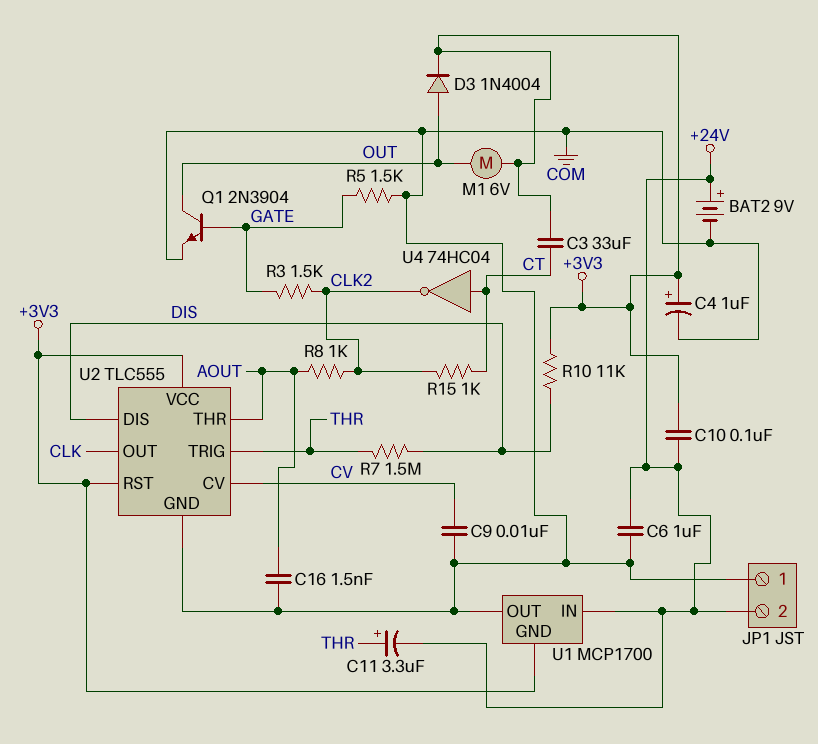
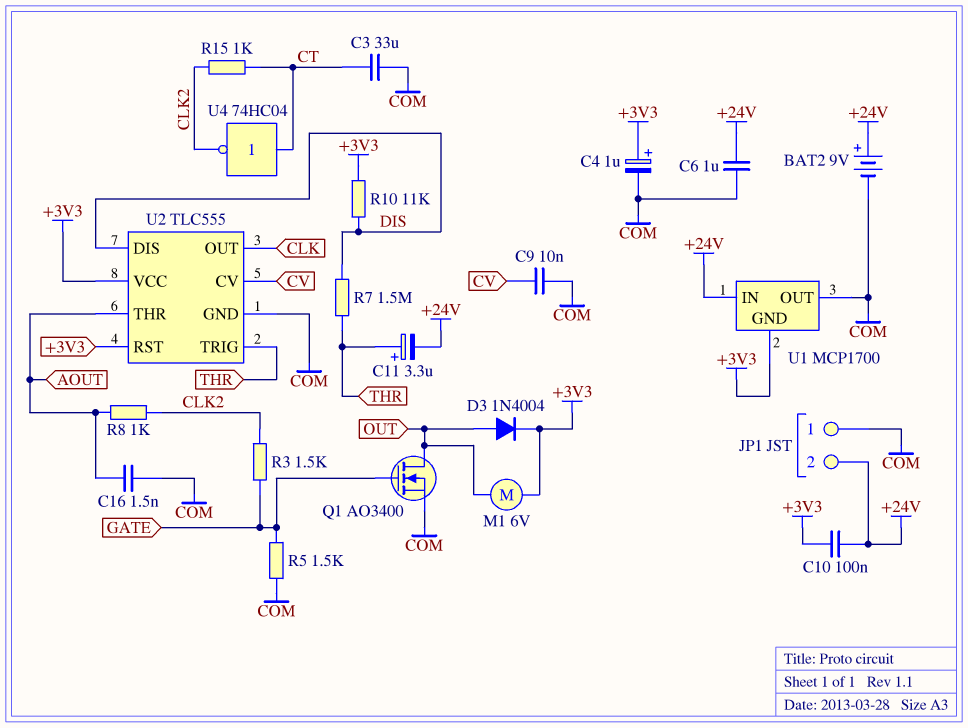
C3: 33uF (+3V3, CT) -> 33uF (COM, CT)
Q1: NPN 2N3904 (B GATE, C OUT, E COM) -> NMOS AO3400 (G GATE, D OUT, S COM)

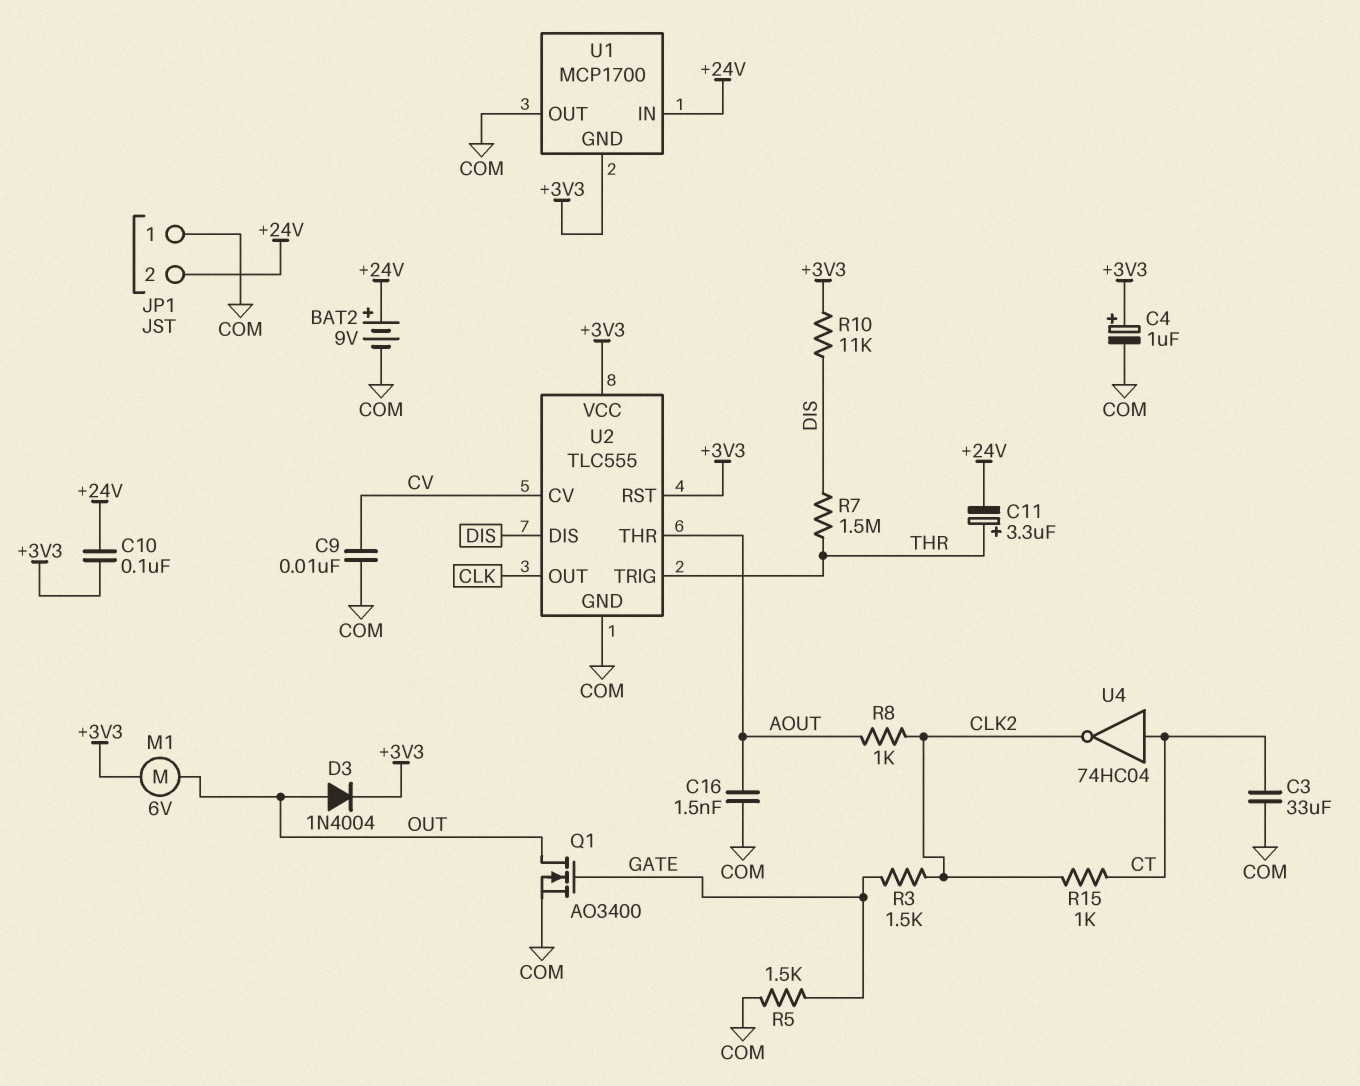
C6: 1uF (+24V, COM) -> none

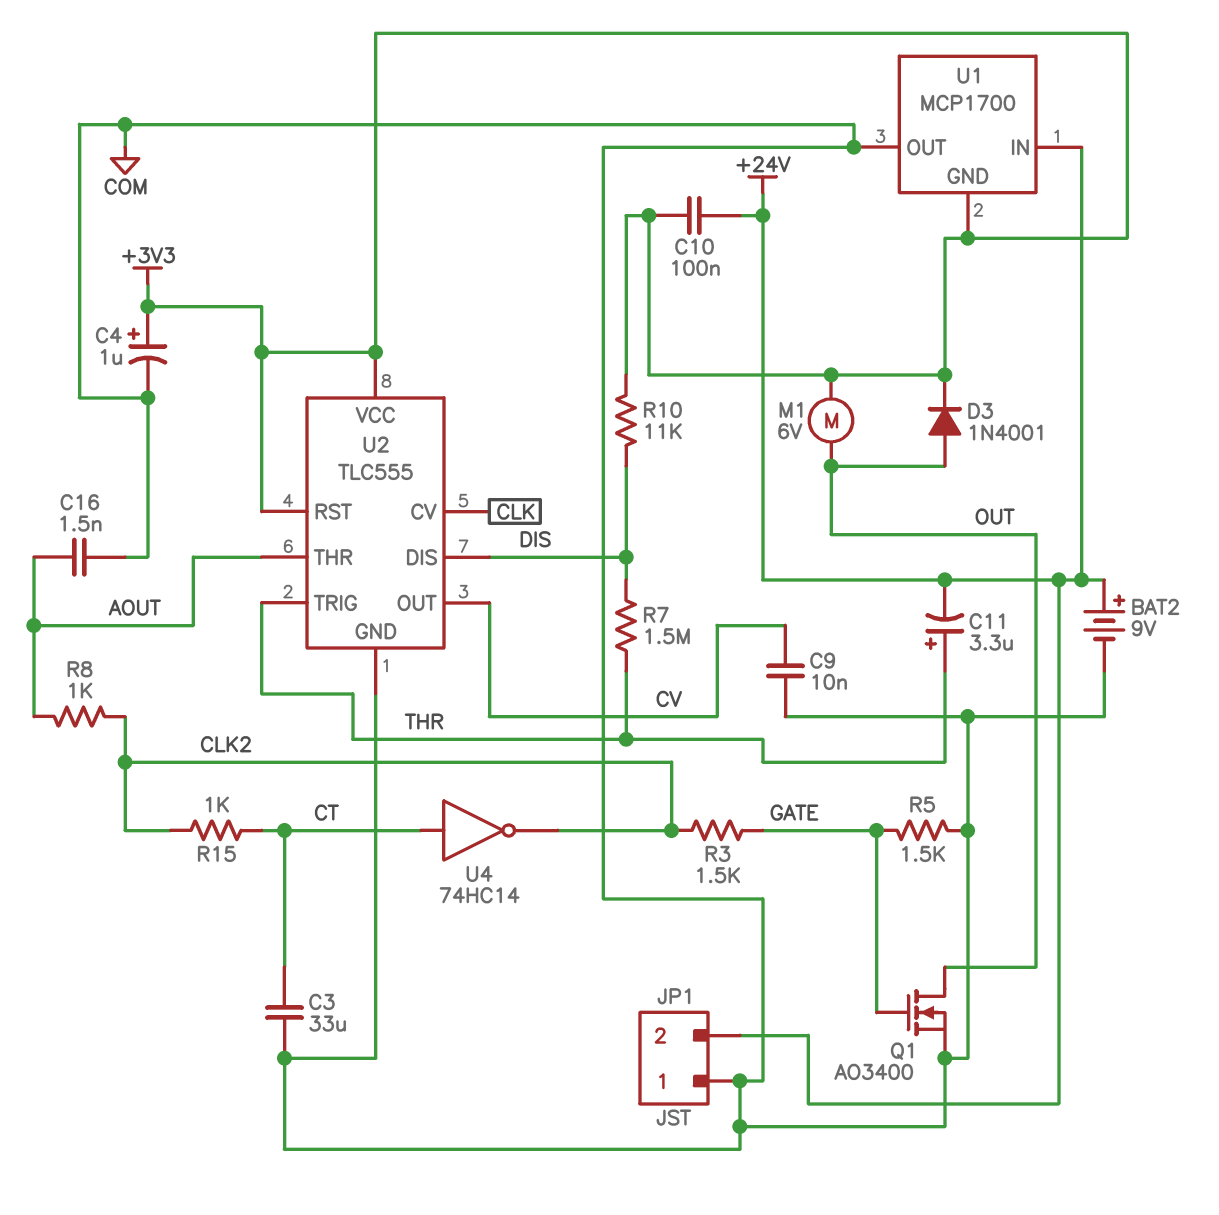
D3: diode 1N4004 (A OUT, K +3V3) -> diode 1N4001 (A OUT, K +3V3)
U2 pin CV: CV -> CLK
U2 pin OUT: CLK -> CV
U4: NOT 74HC04 (in CT, out CLK2) -> NOT 74HC14 (in CT, out CLK2)

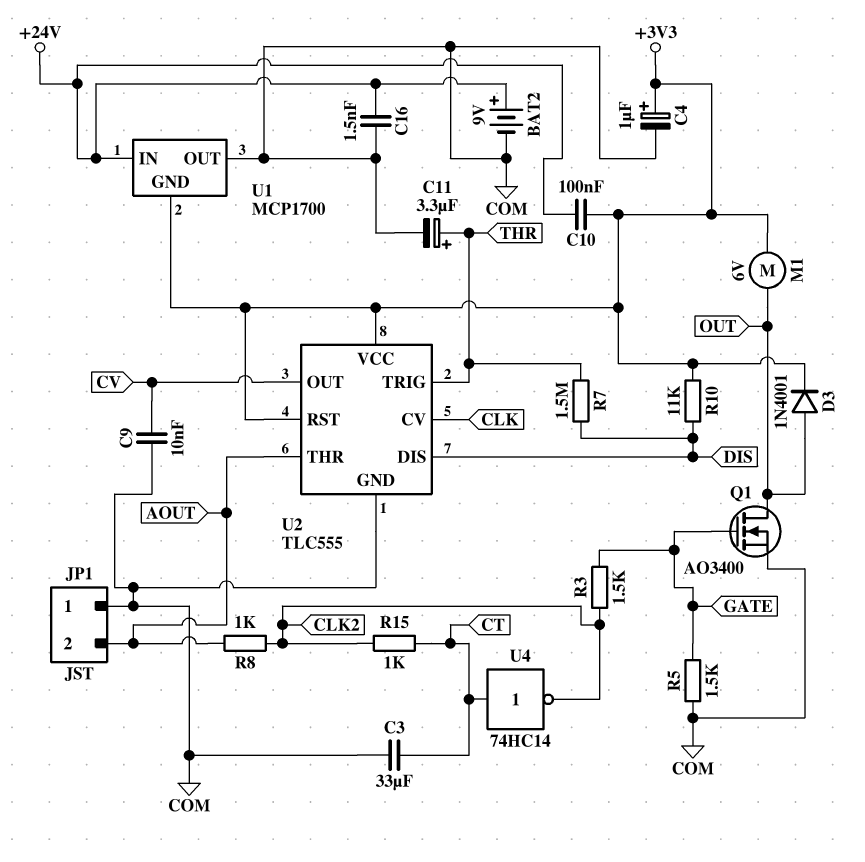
C11: 3.3uF (plus THR, minus +24V) -> 3.3uF (plus THR, minus COM)
C16: 1.5nF (AOUT, COM) -> 1.5nF (+24V, COM)
JP1 pin 2: +24V -> AOUT

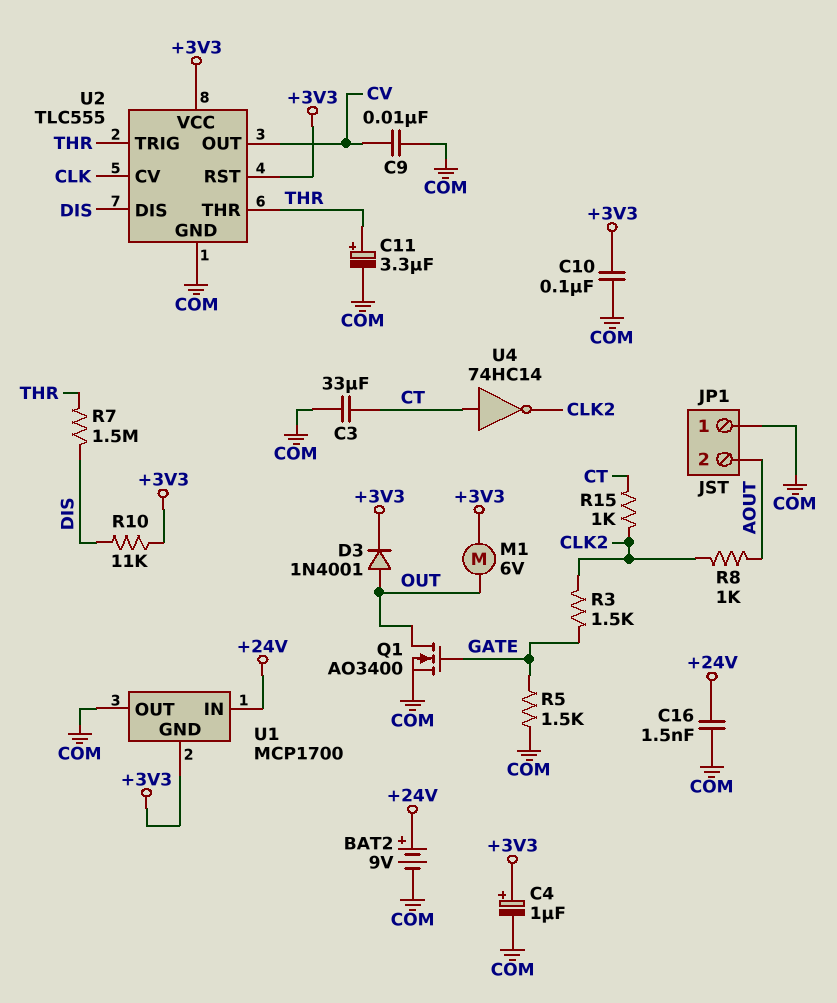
C10: 100nF (+3V3, +24V) -> 100nF (+3V3, COM)
U2 pin THR: AOUT -> THR

